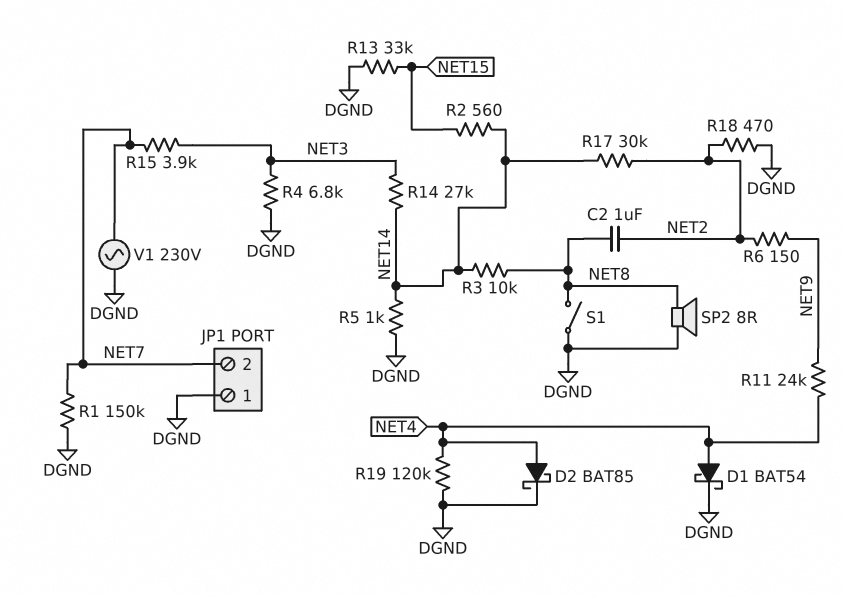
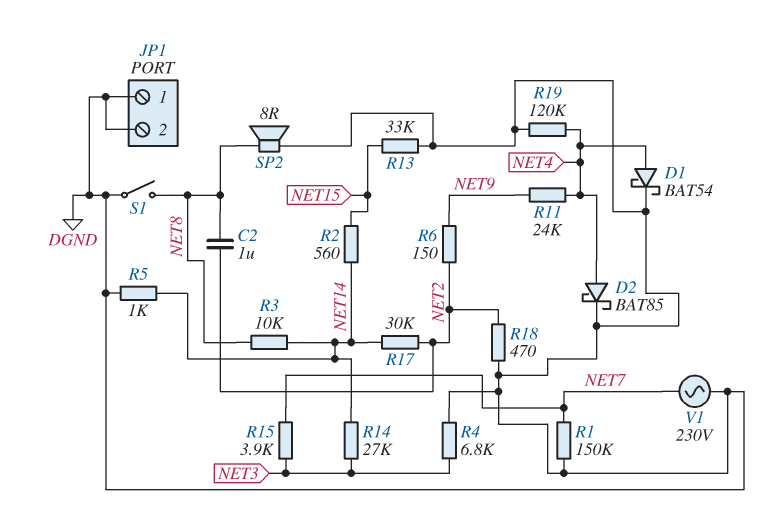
JP1 pin 2: NET7 -> DGND

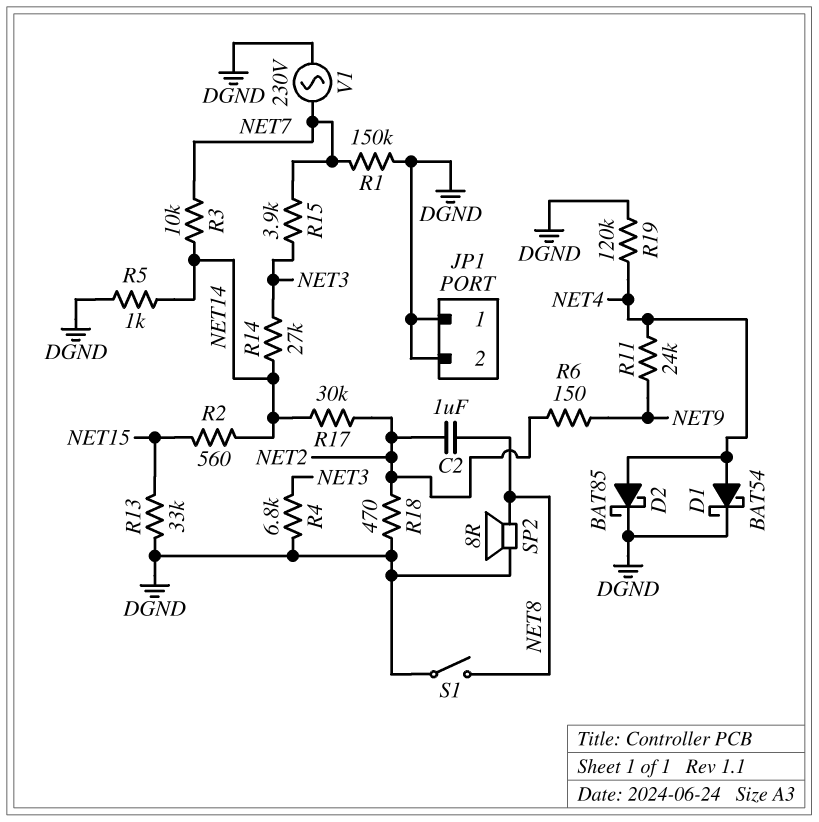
R3: 10k (NET8, NET14) -> 10k (NET7, NET14)

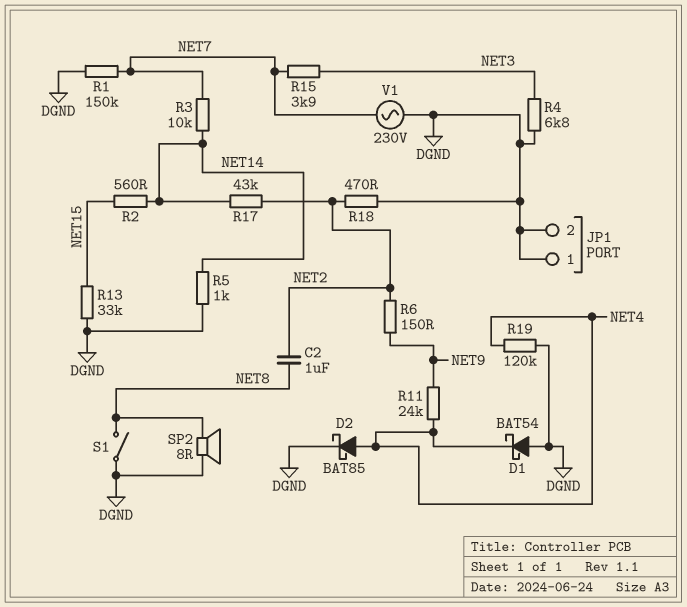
D1: schottky BAT54 (A NET4, K DGND) -> schottky BAT54 (A DGND, K NET4)
R14: 27k (NET3, NET14) -> none
R17: 30k (NET2, NET14) -> 43k (NET2, NET14)

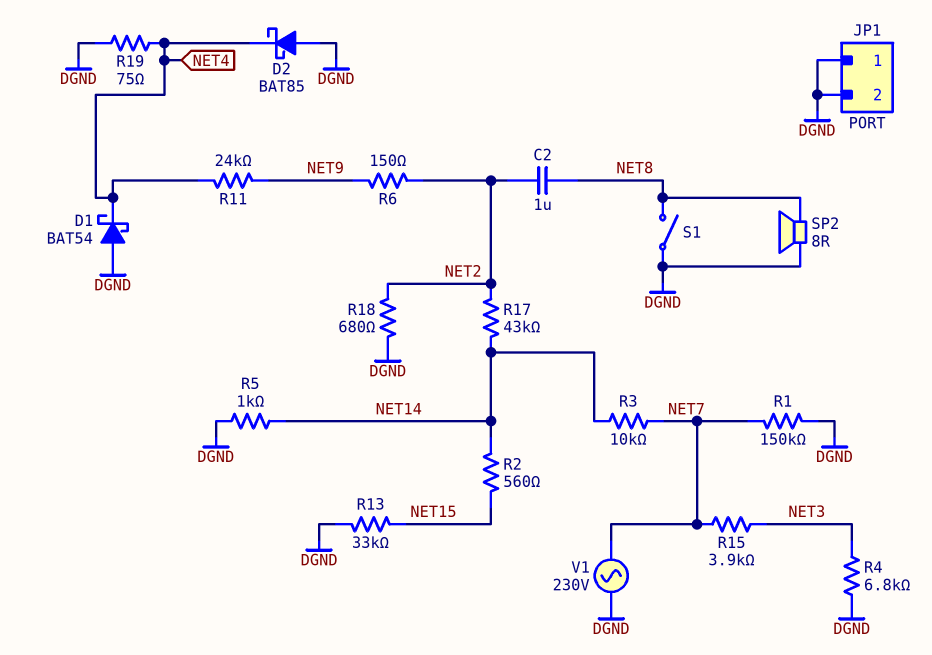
D2: schottky BAT85 (A NET4, K DGND) -> schottky BAT85 (A DGND, K NET4)
R18: 470 (DGND, NET2) -> 680 (DGND, NET2)
R19: 120k (DGND, NET4) -> 75 (DGND, NET4)

